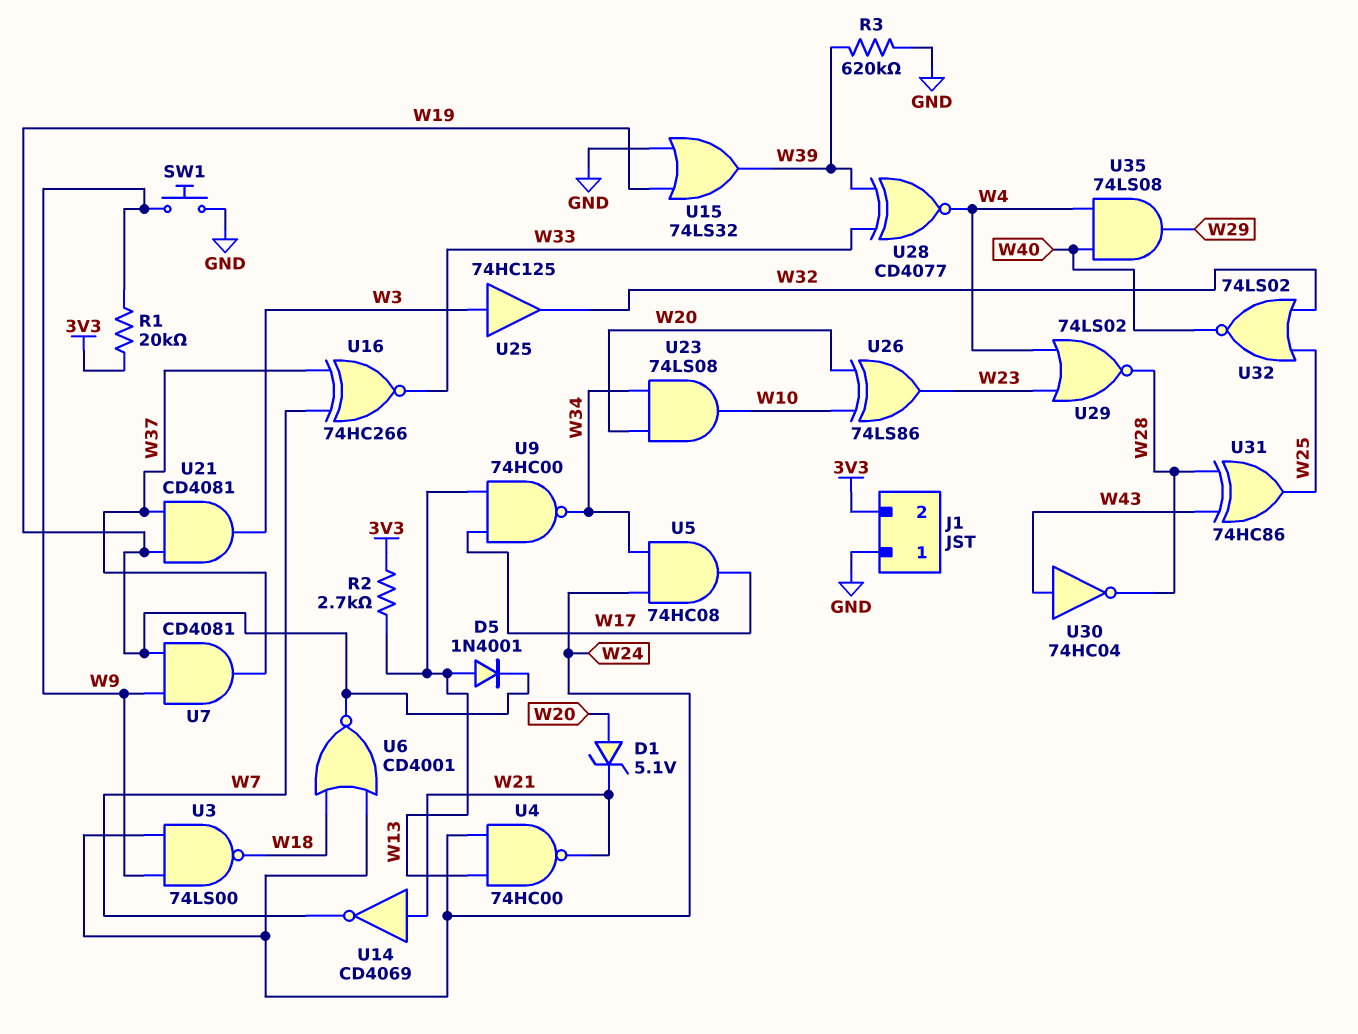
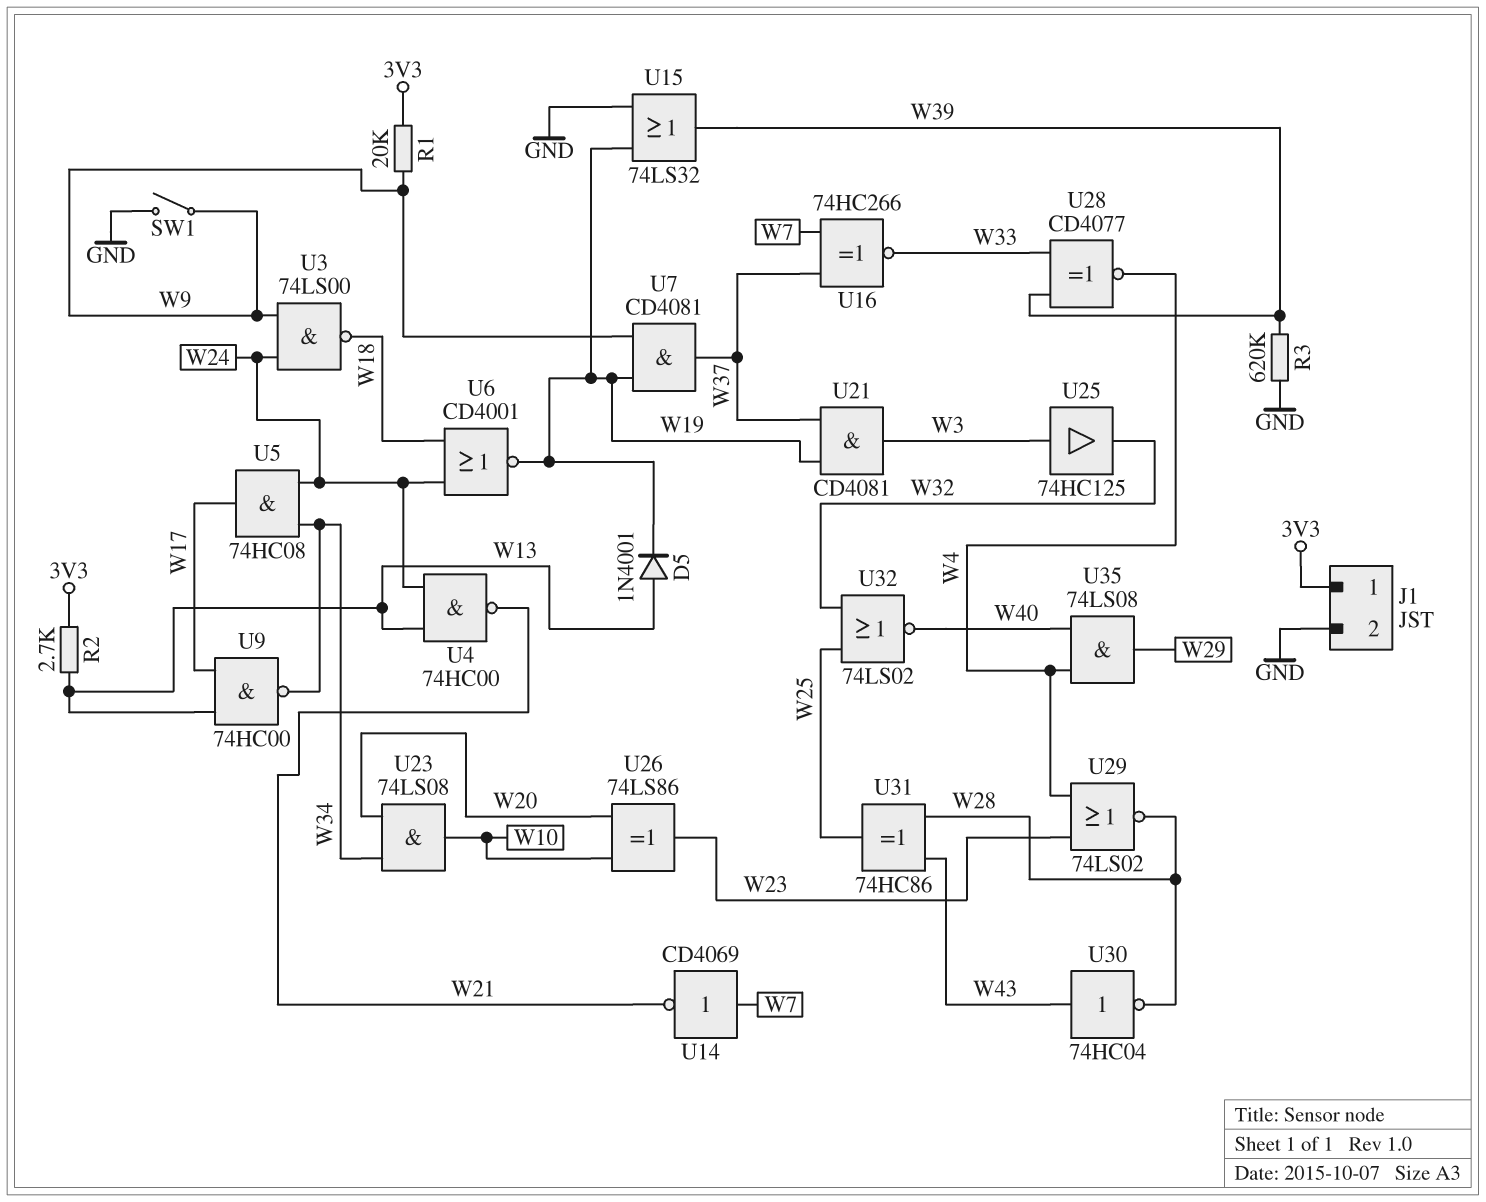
D1: zener 5.1V (A W20, K W21) -> none
J1 pin 1: GND -> 3V3
J1 pin 2: 3V3 -> GND
SW1: button (GND, W9) -> switch (GND, W9)
U14: NOT CD4069 (in W21, out W7) -> NOT CD4069 (in W7, out W21)

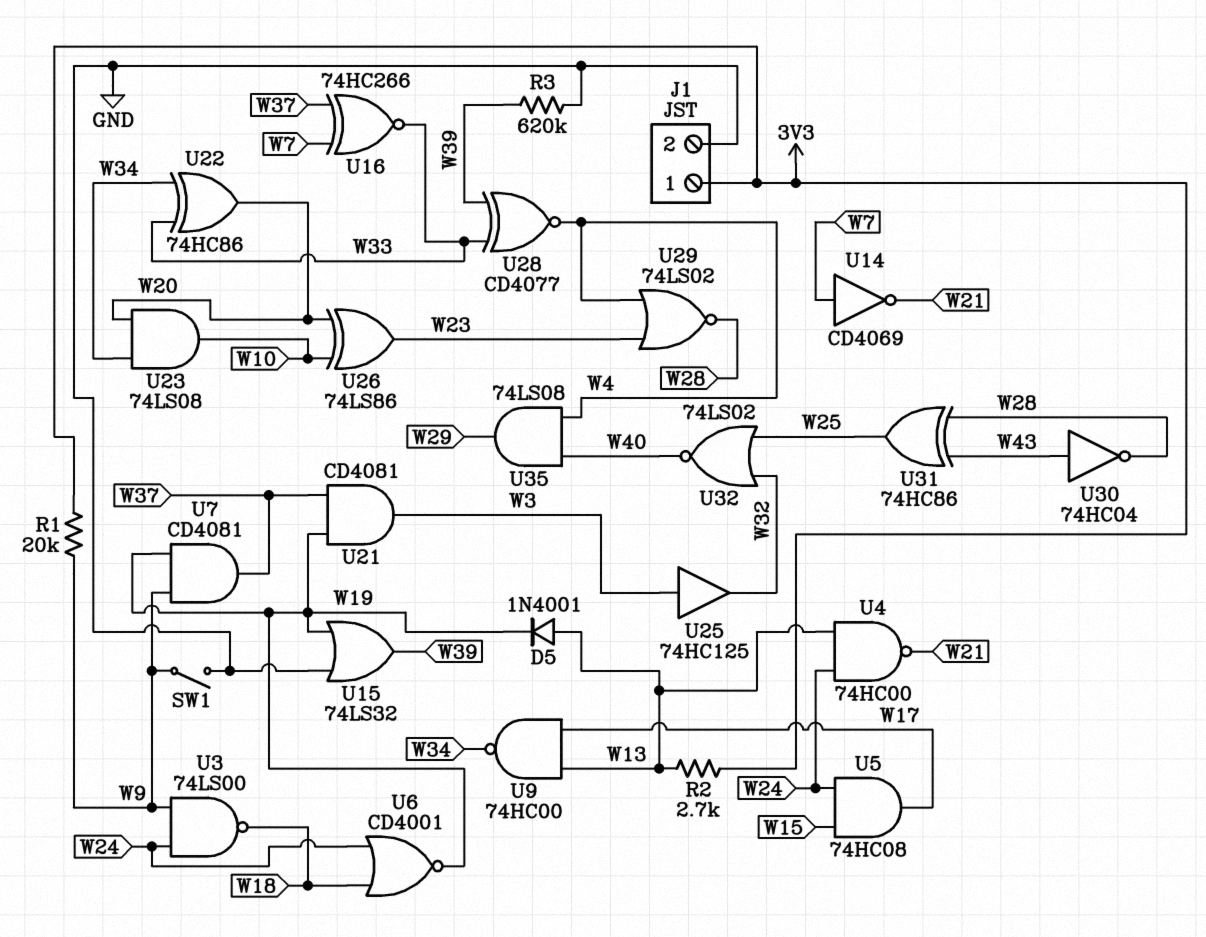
U5: AND 74HC08 (in W24, in W34, out W17) -> AND 74HC08 (in W15, in W24, out W17)
U22: none -> XOR 74HC86 (in W33, in W34, out W20)

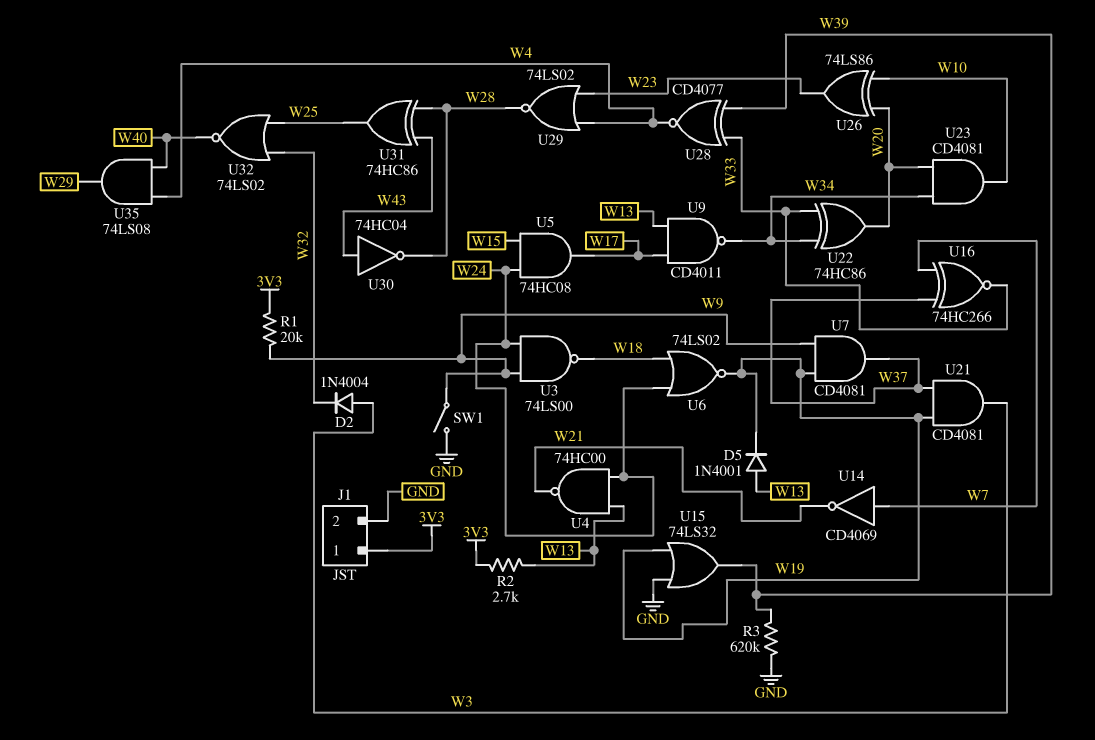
D2: none -> diode 1N4004 (A W3, K W32)
U6: NOR CD4001 (in W18, in W24, out W19) -> NOR 74LS02 (in W18, in W24, out W19)
U9: NAND 74HC00 (in W13, in W17, out W34) -> NAND CD4011 (in W13, in W17, out W34)
U23: AND 74LS08 (in W20, in W34, out W10) -> AND CD4081 (in W20, in W34, out W10)
U25: buffer 74HC125 (in W3, out W32) -> none

